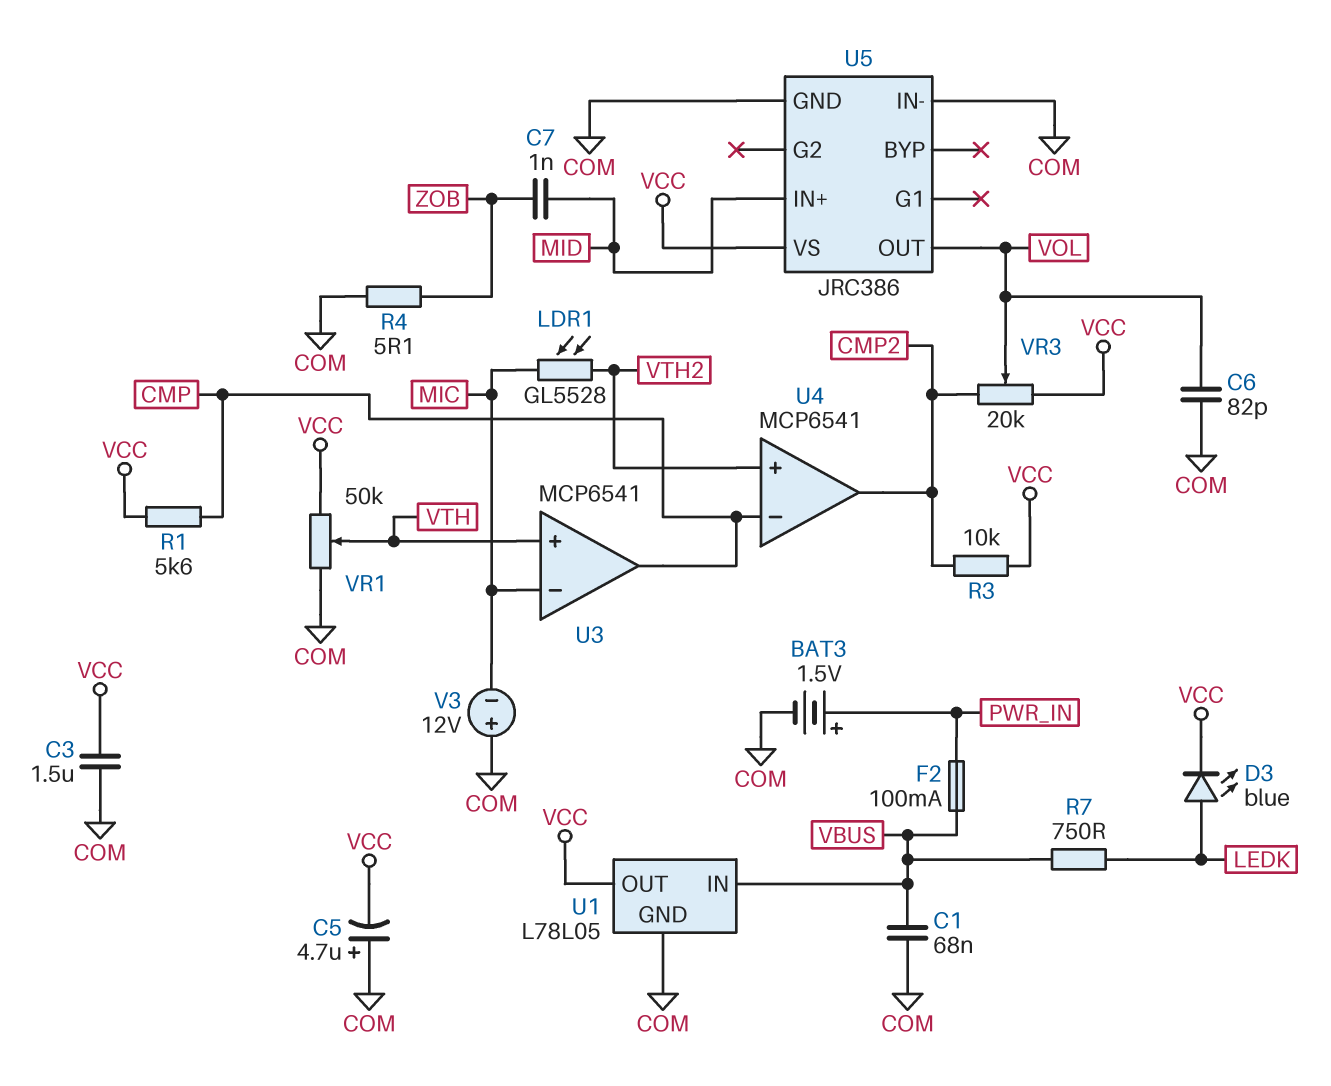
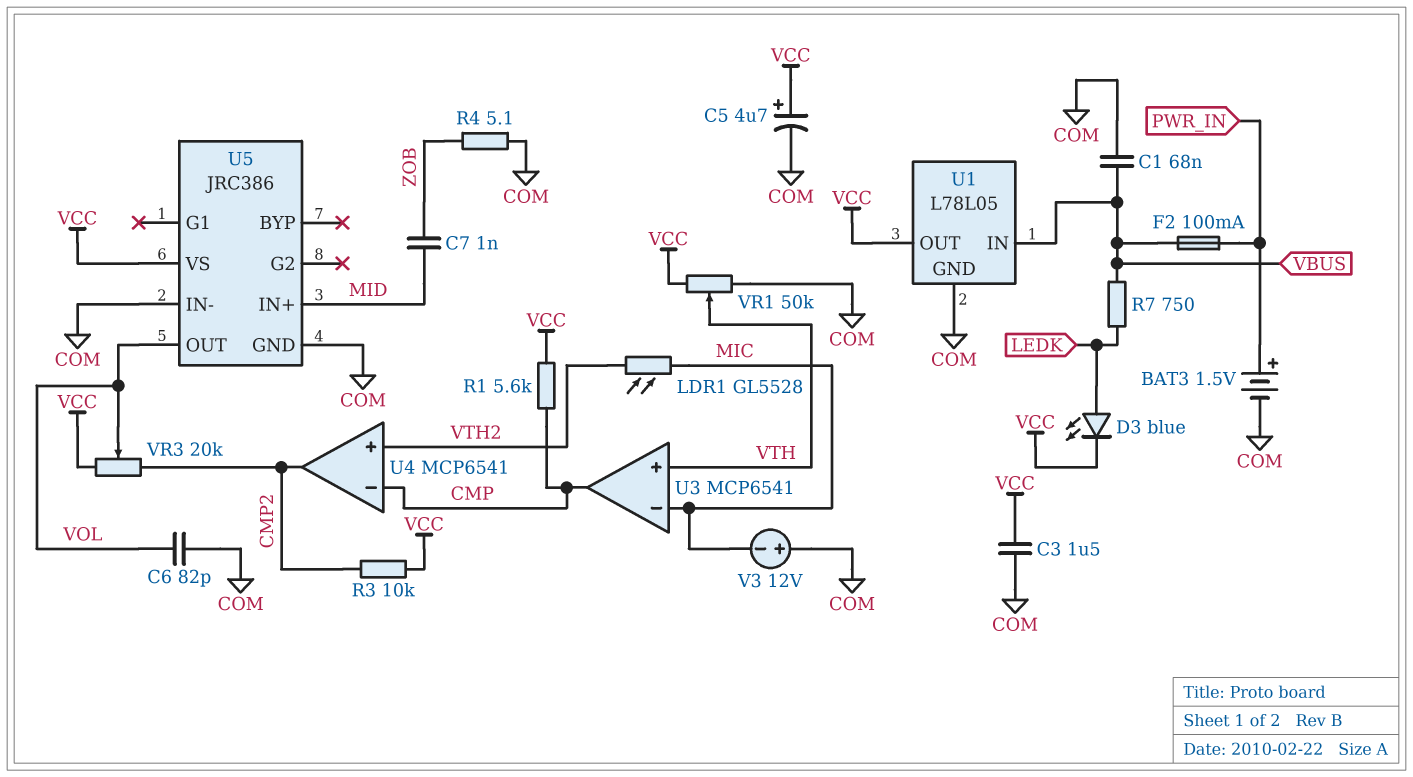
C5: 4.7uF (plus COM, minus VCC) -> 4.7uF (plus VCC, minus COM)

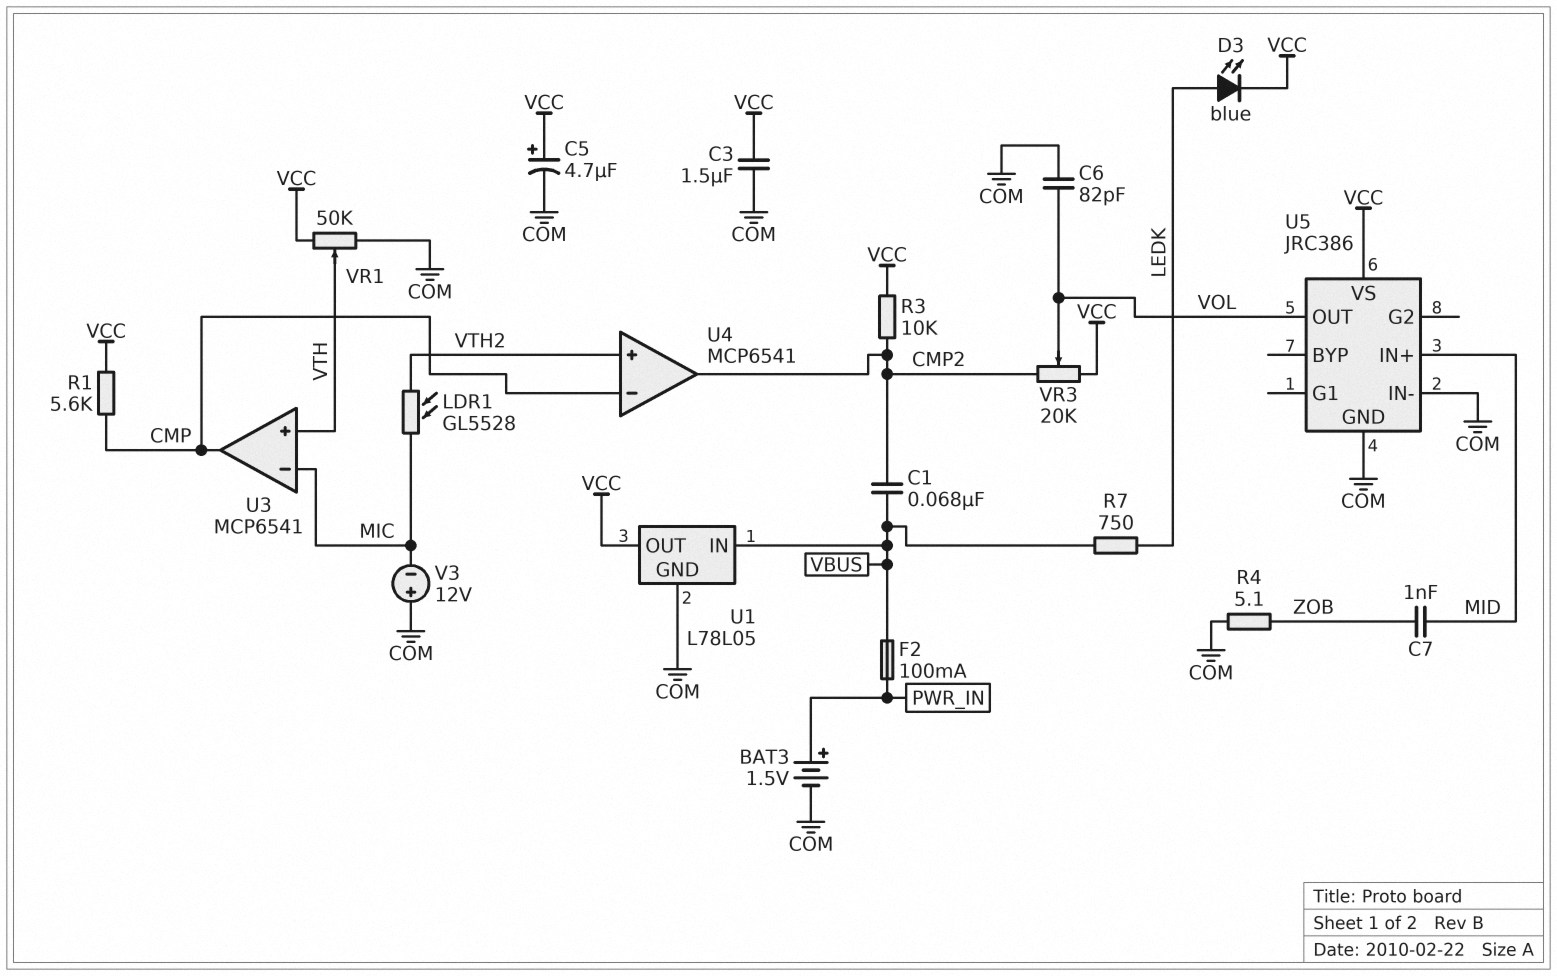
C1: 68nF (COM, VBUS) -> 68nF (CMP2, VBUS)

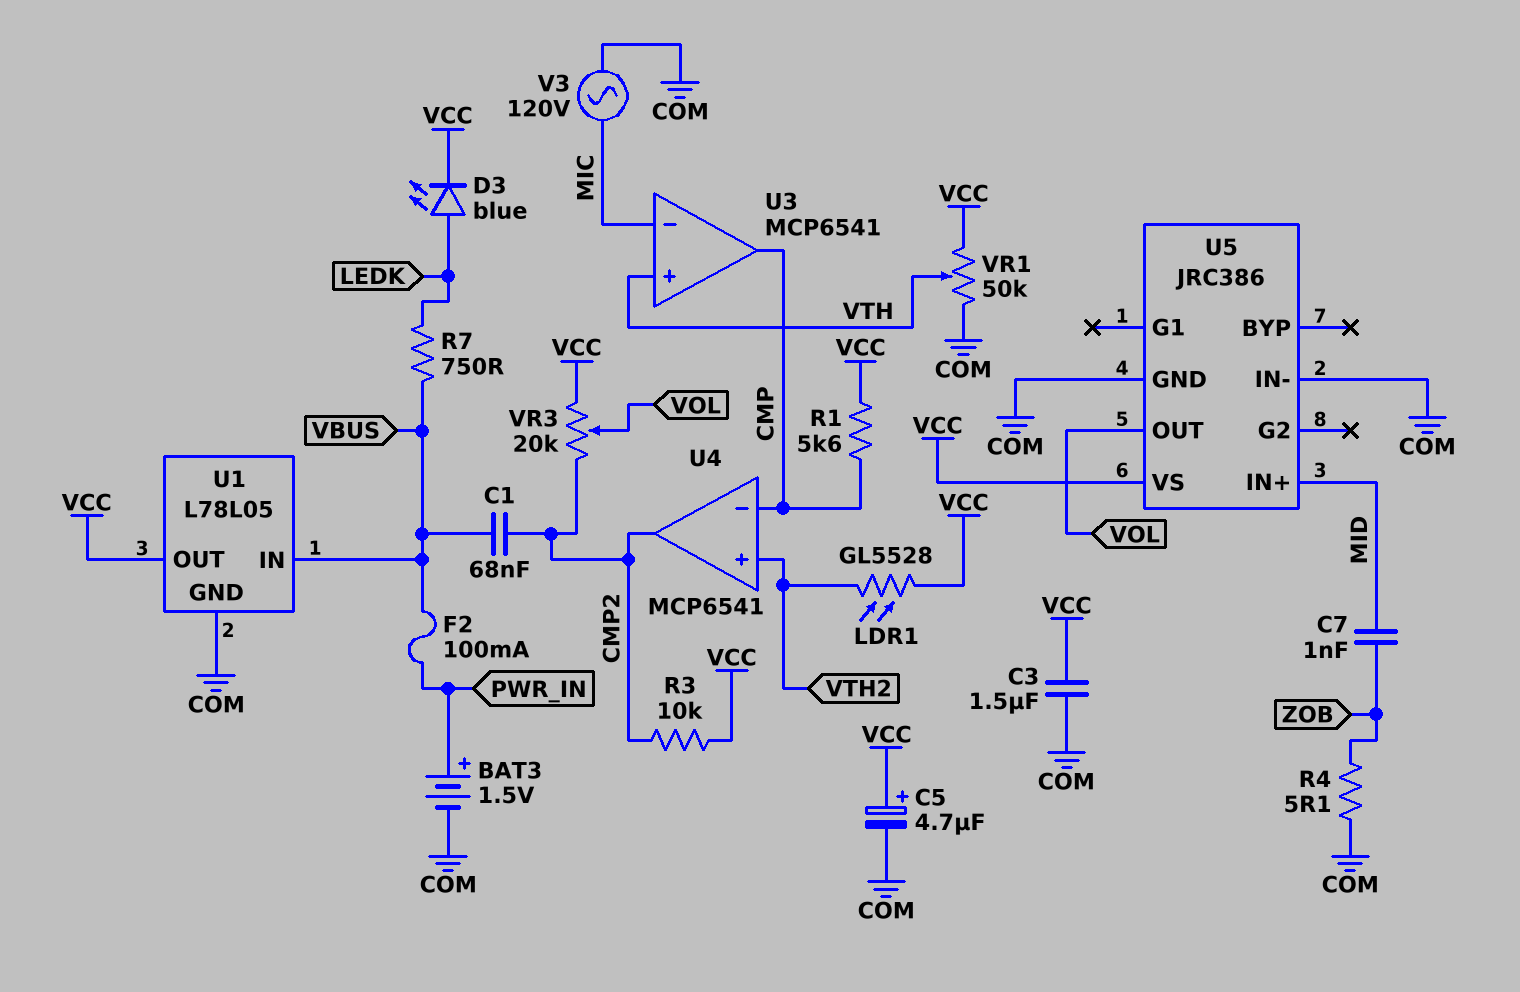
C6: 82pF (COM, VOL) -> none
LDR1: GL5528 (MIC, VTH2) -> GL5528 (VCC, VTH2)
V3: 12V (plus COM, minus MIC) -> AC 120V (COM, MIC)

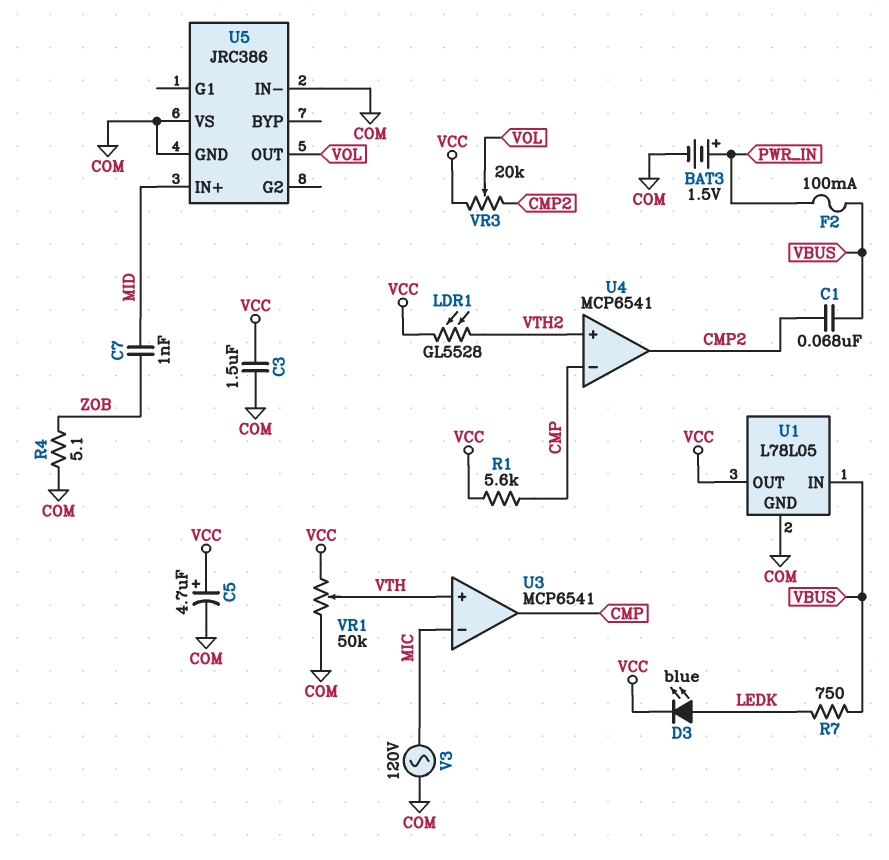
R3: 10k (CMP2, VCC) -> none
U5 pin VS: VCC -> COM

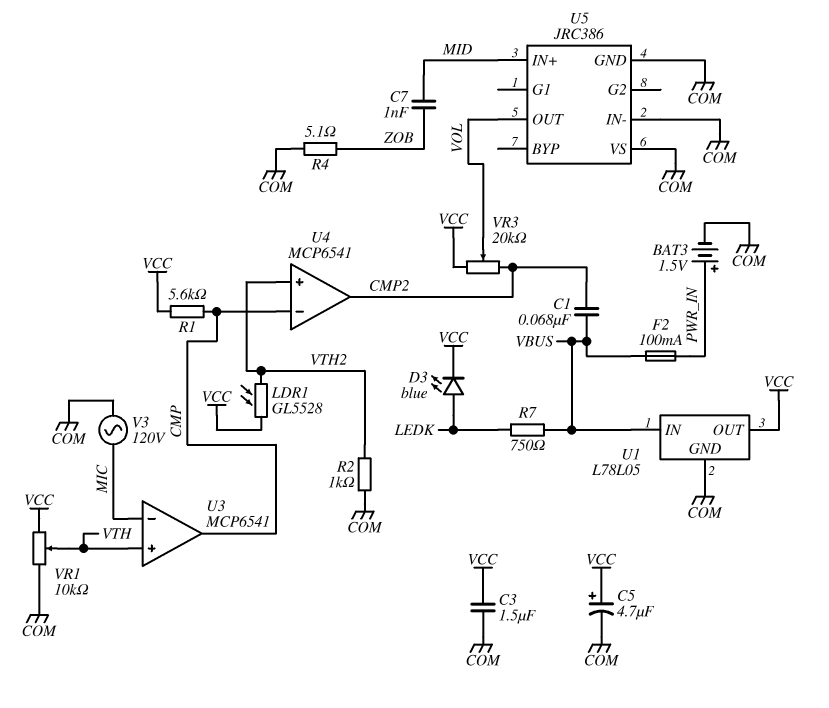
R2: none -> 1k (COM, VTH2)
VR1: 50k (COM, VCC, wiper VTH) -> 10k (COM, VCC, wiper VTH)

